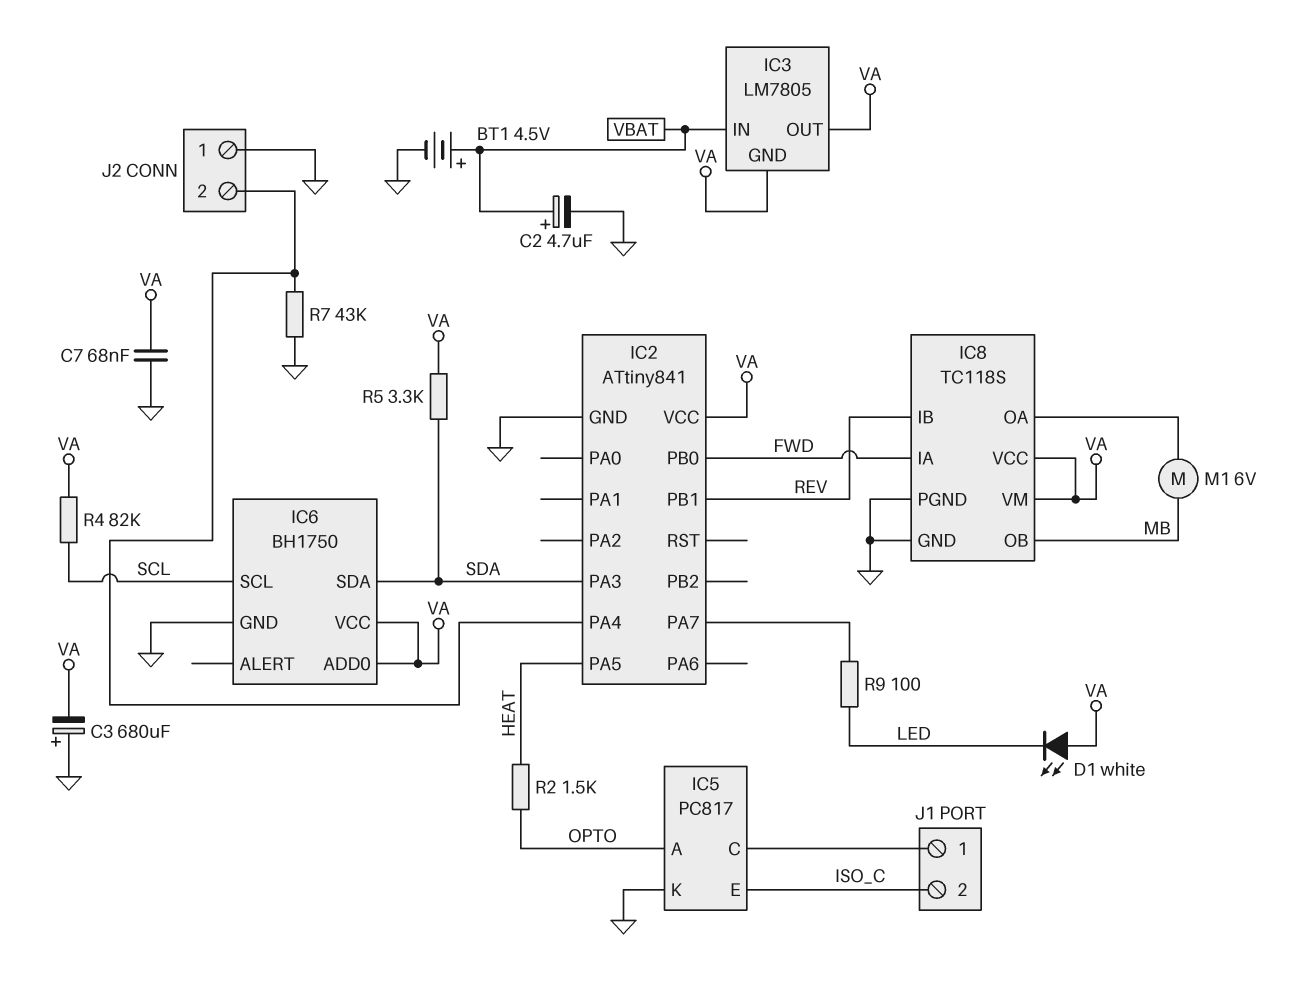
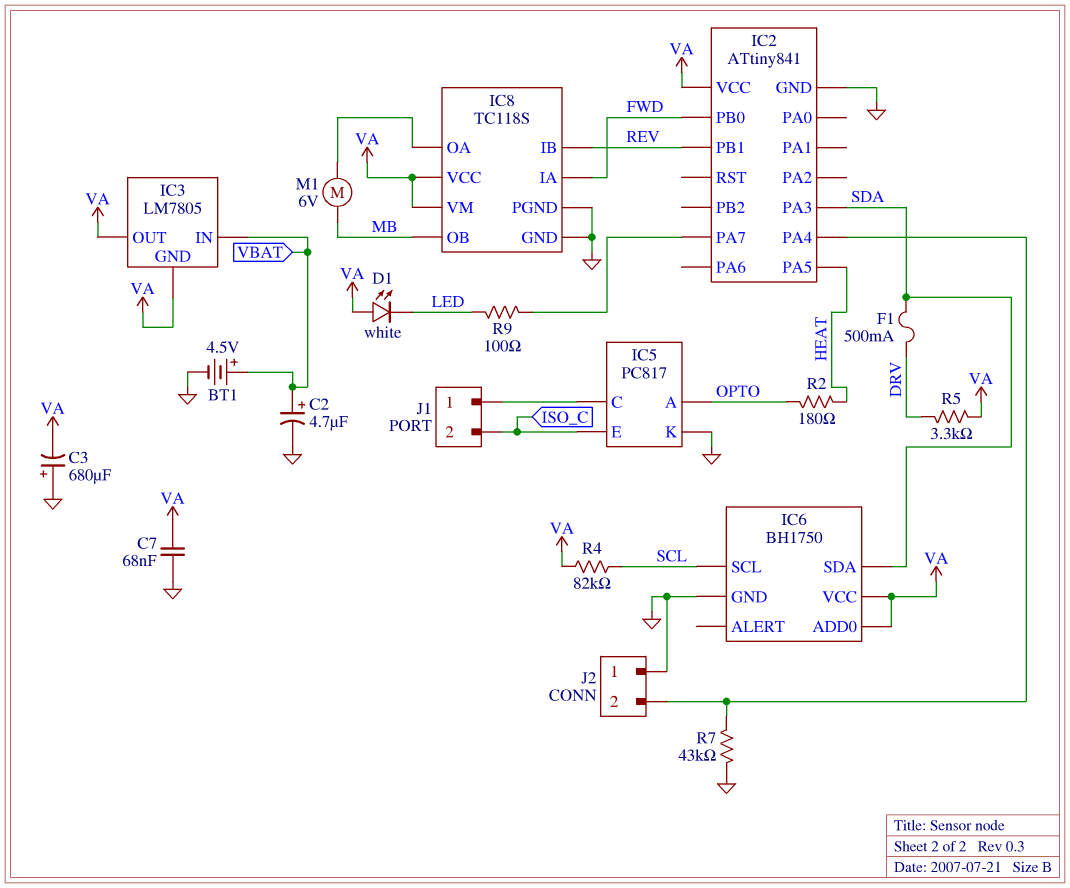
F1: none -> 500mA (DRV, SDA)
R2: 1.5k (HEAT, OPTO) -> 180 (HEAT, OPTO)
R5: 3.3k (SDA, VA) -> 3.3k (DRV, VA)

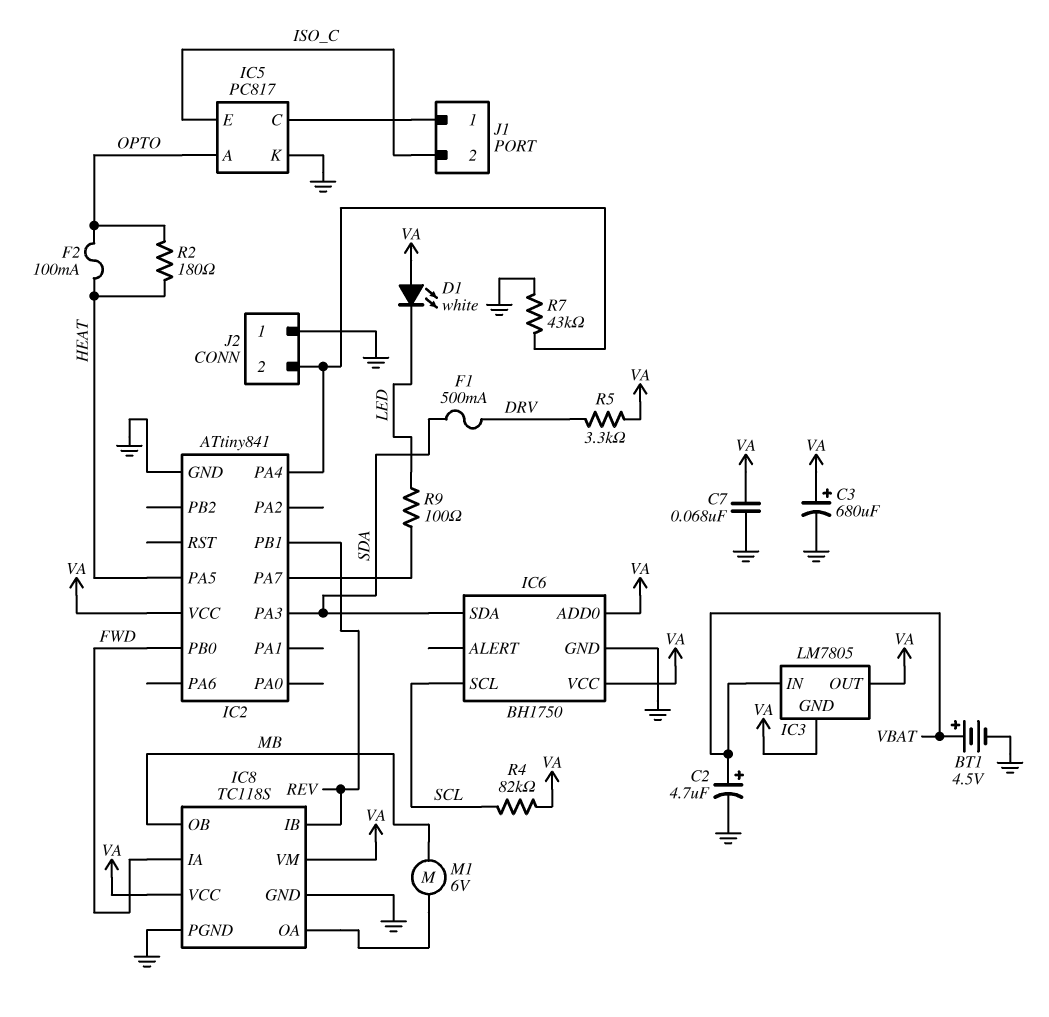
C3: 680uF (plus GND, minus VA) -> 680uF (plus VA, minus GND)
F2: none -> 100mA (HEAT, OPTO)

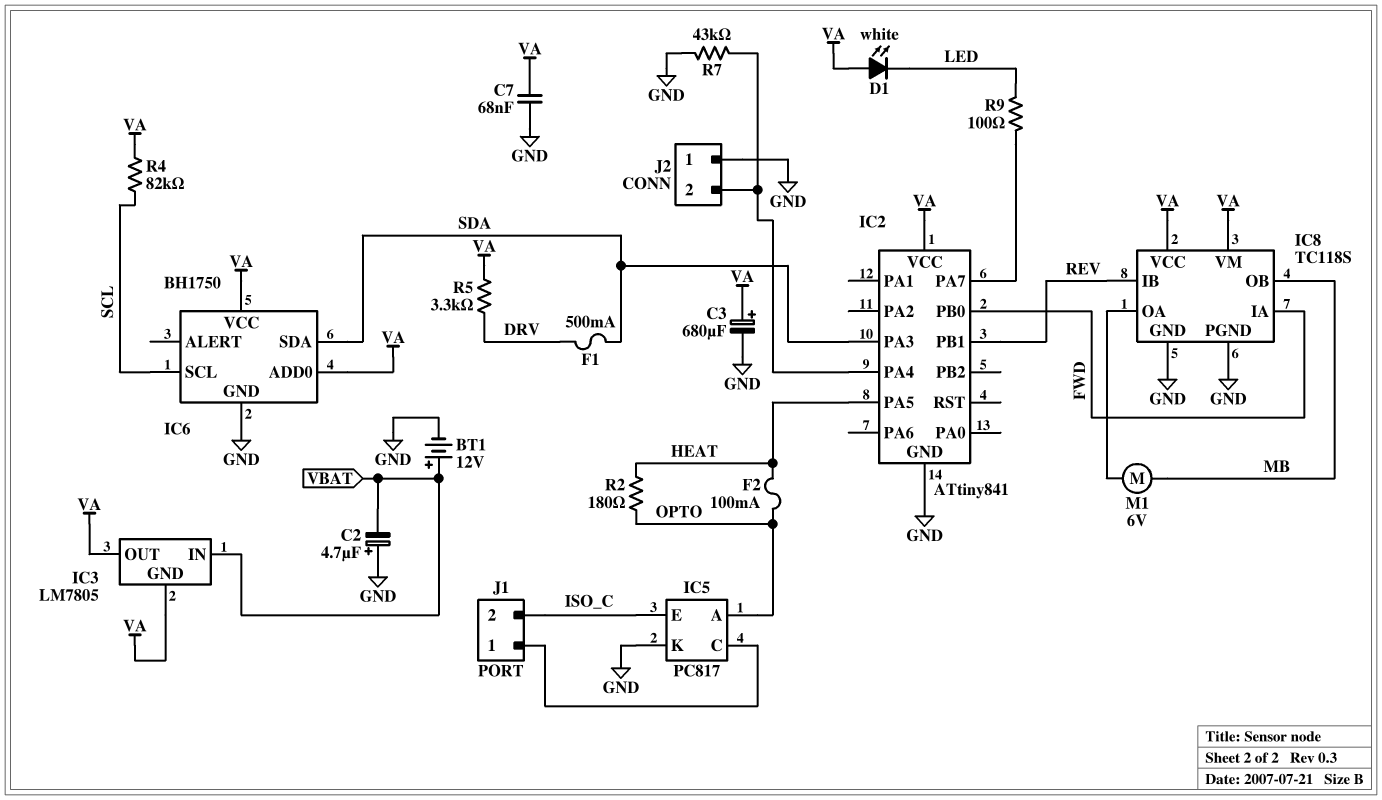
BT1: 4.5V (plus VBAT, minus GND) -> 12V (plus VBAT, minus GND)
C2: 4.7uF (plus VBAT, minus GND) -> 4.7uF (plus GND, minus VBAT)

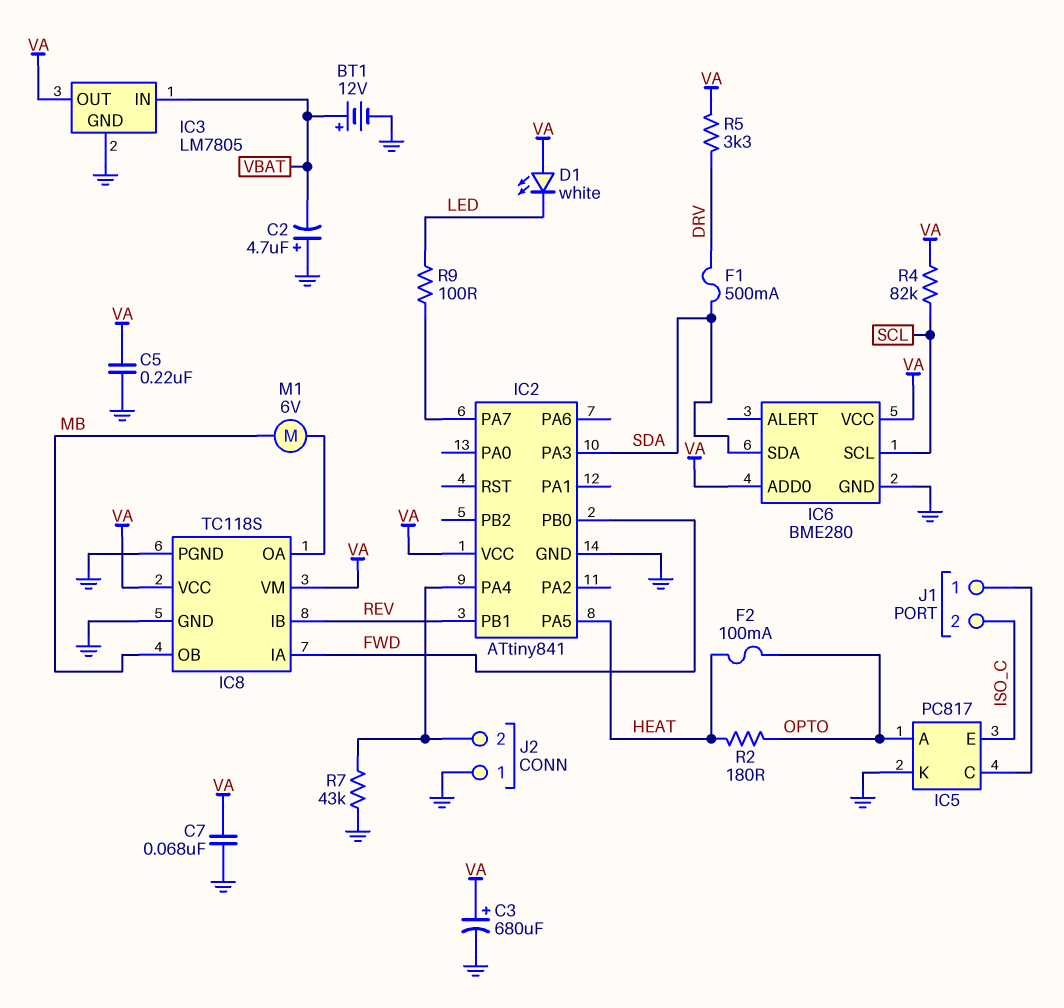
C5: none -> 220nF (GND, VA)
IC3 pin GND: VA -> GND
IC6: BH1750 -> BME280

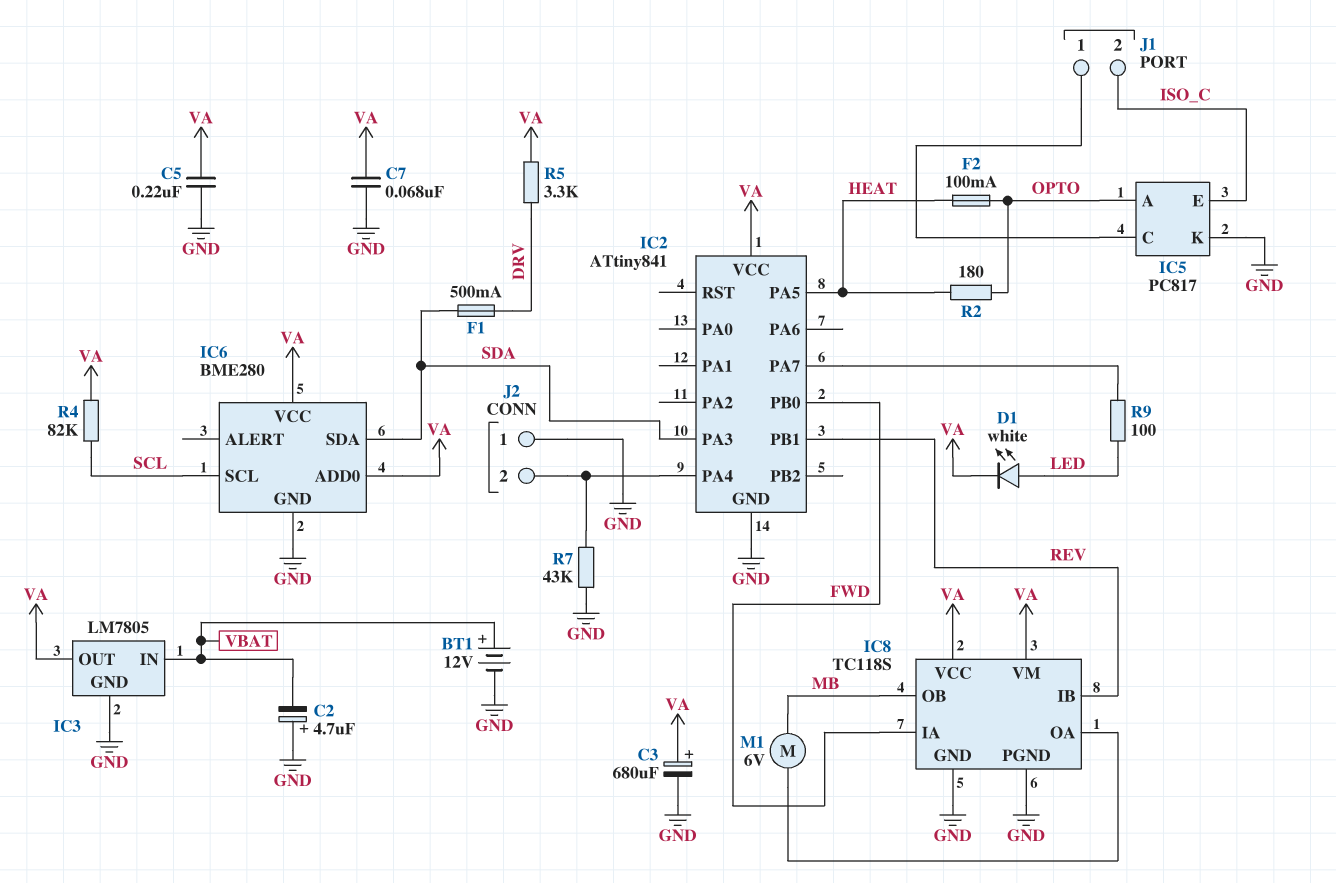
D1: LED white (A VA, K LED) -> LED white (A LED, K VA)

